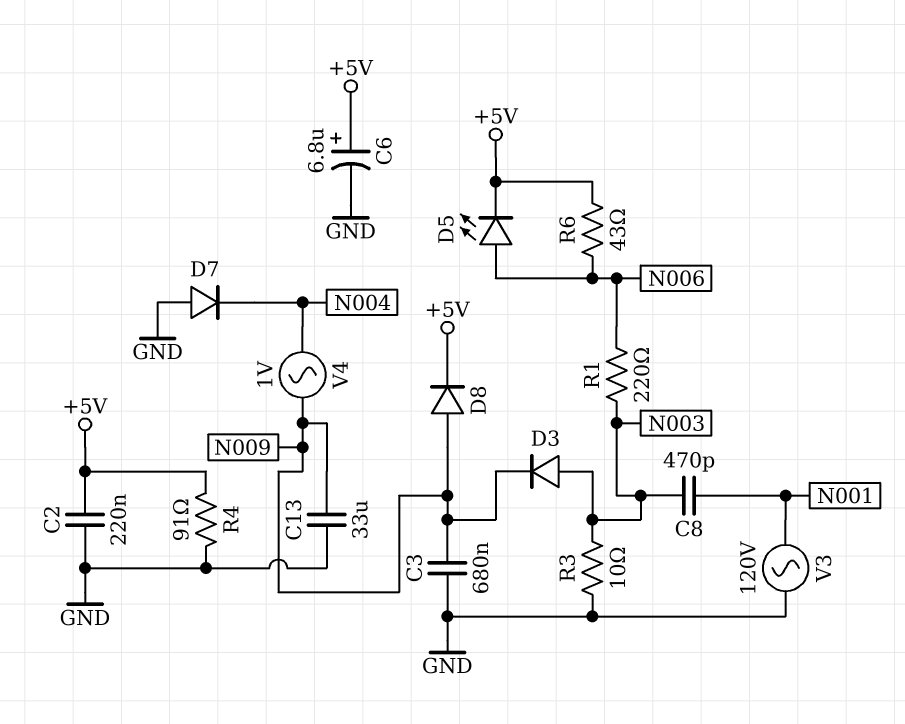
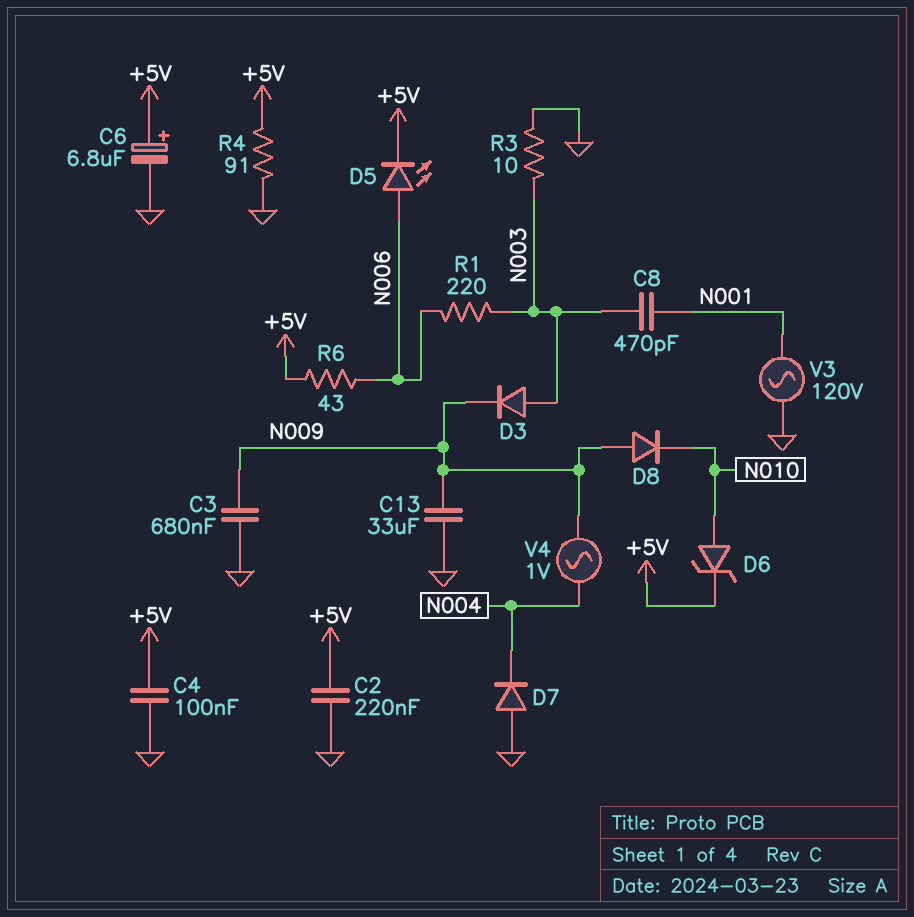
C4: none -> 100nF (+5V, GND)
D6: none -> zener (A N010, K +5V)
D8: diode (A N009, K +5V) -> diode (A N009, K N010)

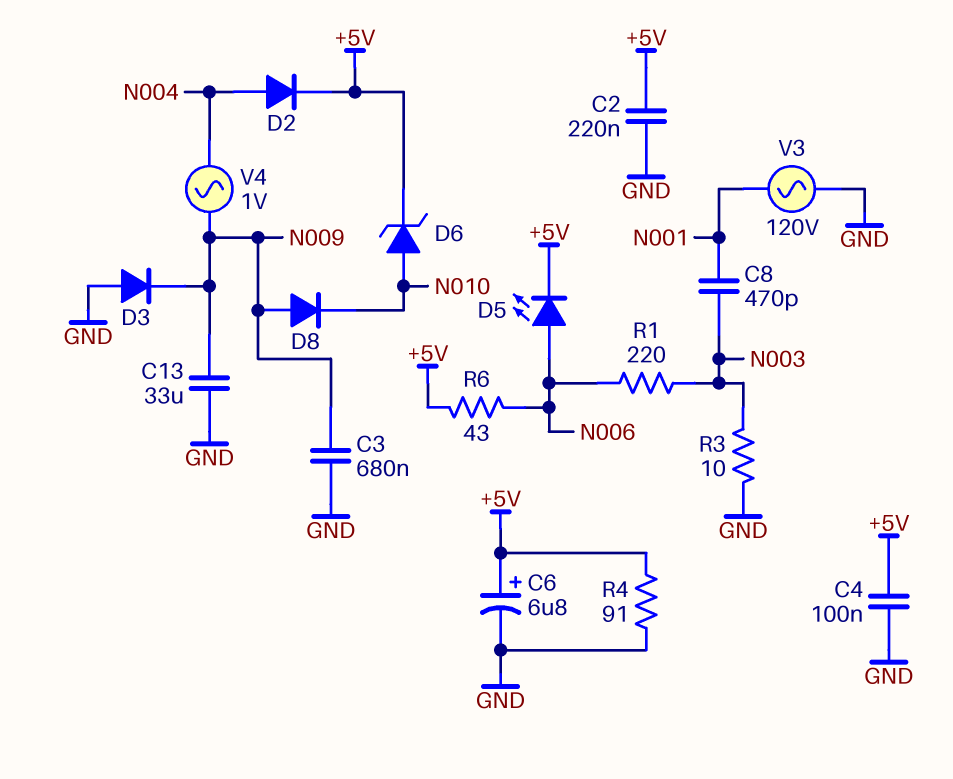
D2: none -> diode (A N004, K +5V)
D3: diode (A N003, K N009) -> diode (A GND, K N009)
D7: diode (A GND, K N004) -> none

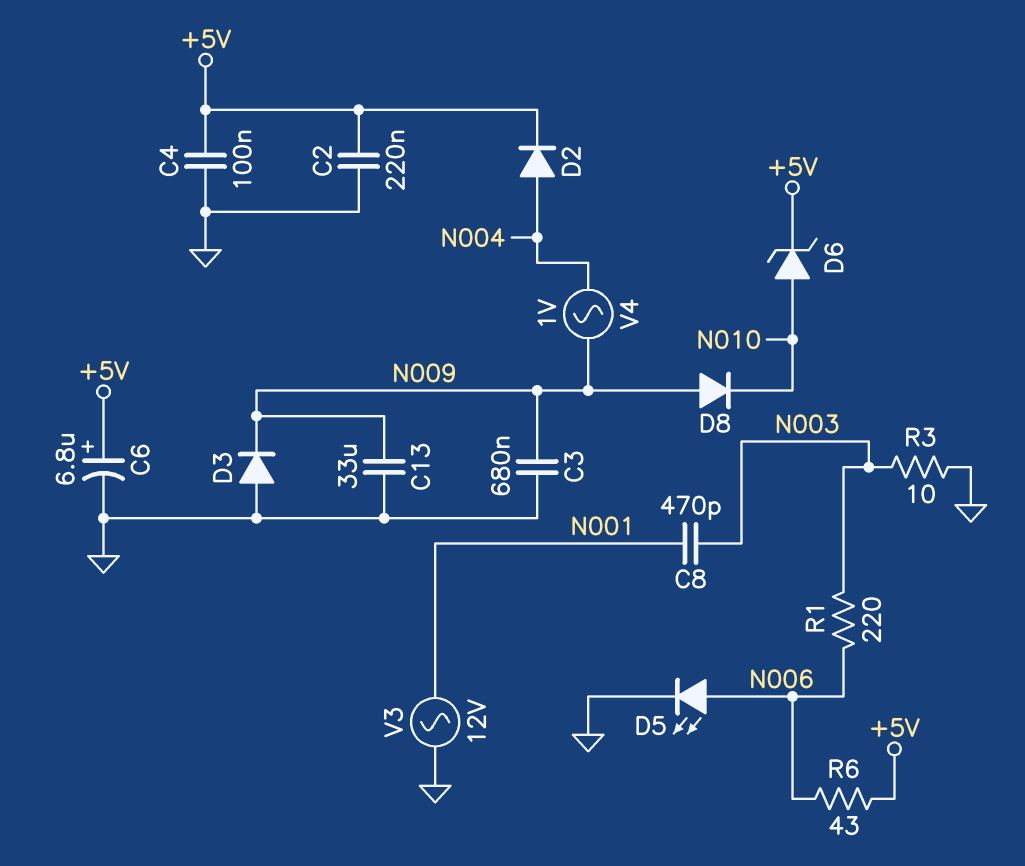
D5: LED (A N006, K +5V) -> LED (A N006, K GND)
R4: 91 (+5V, GND) -> none
V3: AC 120V (GND, N001) -> AC 12V (GND, N001)

